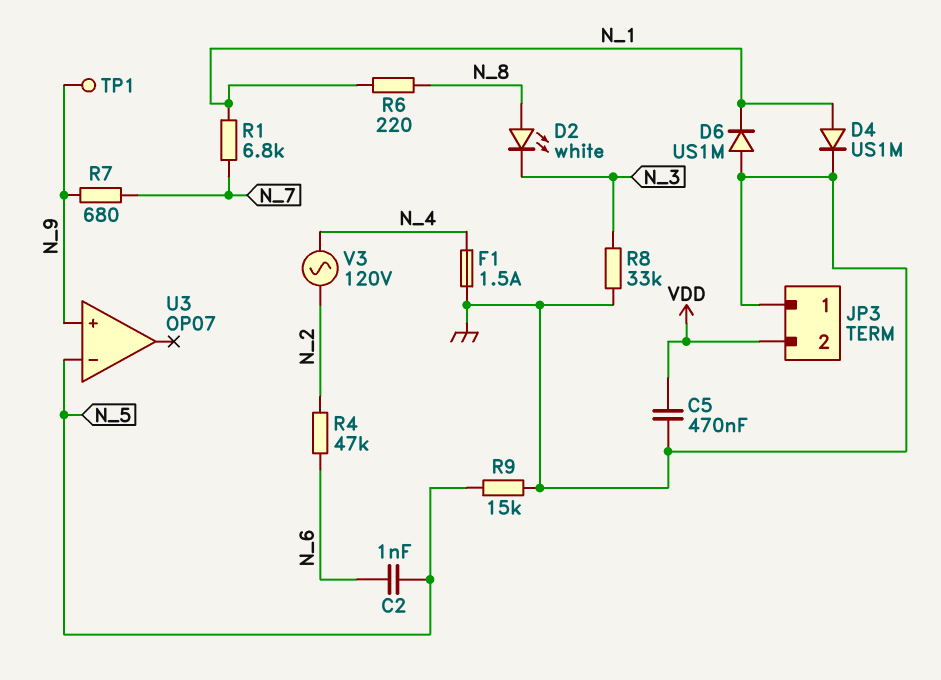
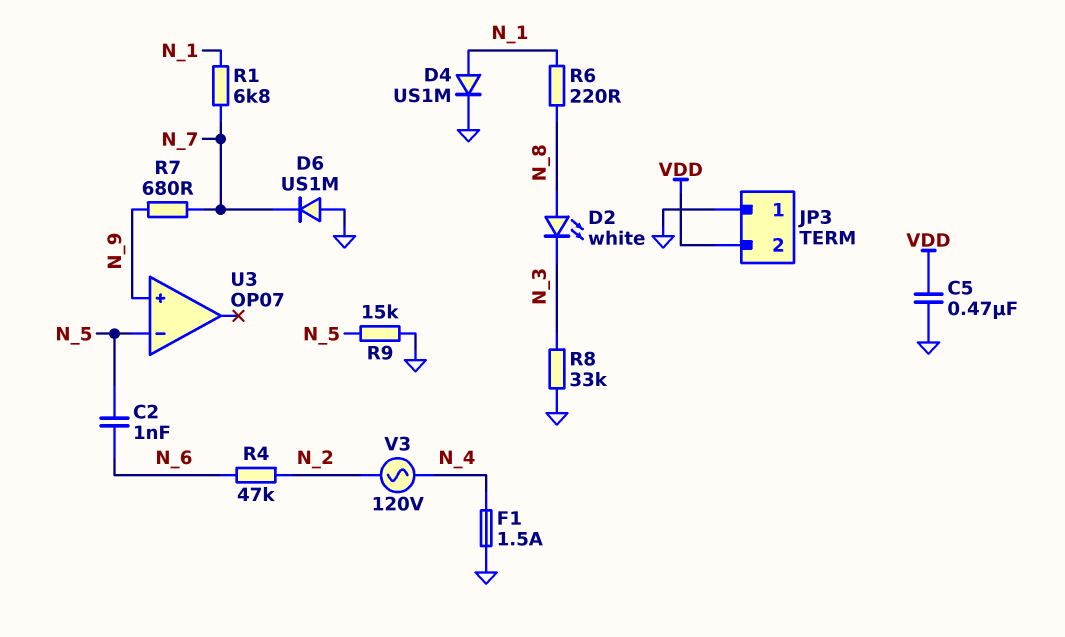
D6: diode US1M (A GND, K N_1) -> diode US1M (A GND, K N_7)
TP1: test point (N_9) -> none

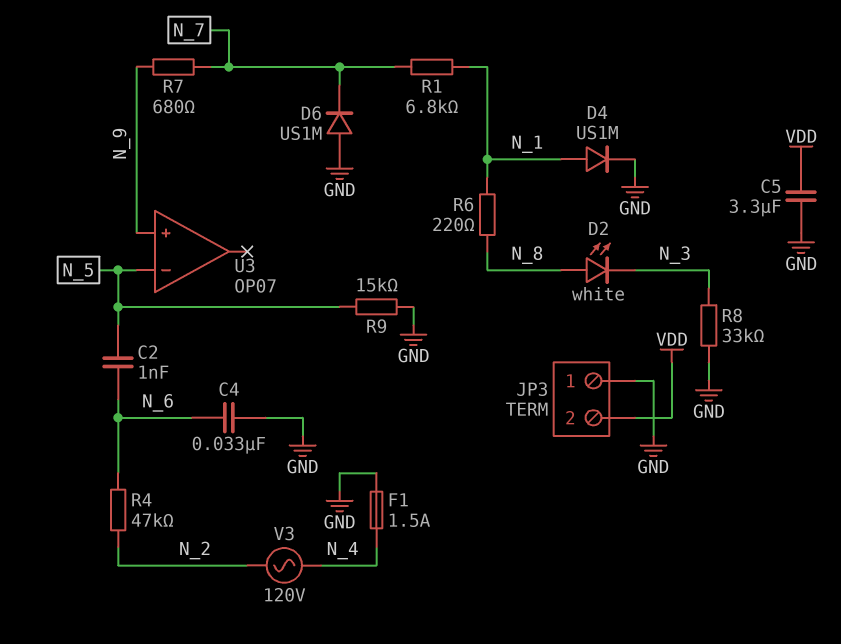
C4: none -> 33nF (GND, N_6)
C5: 470nF (GND, VDD) -> 3.3uF (GND, VDD)

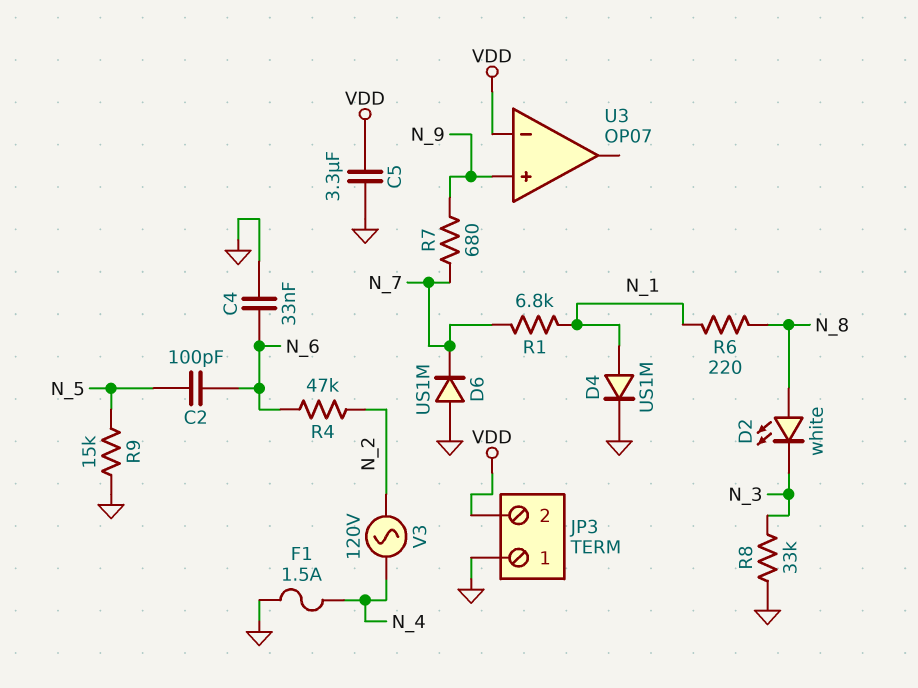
C2: 1nF (N_5, N_6) -> 100pF (N_5, N_6)
U3 pin in-: N_5 -> VDD

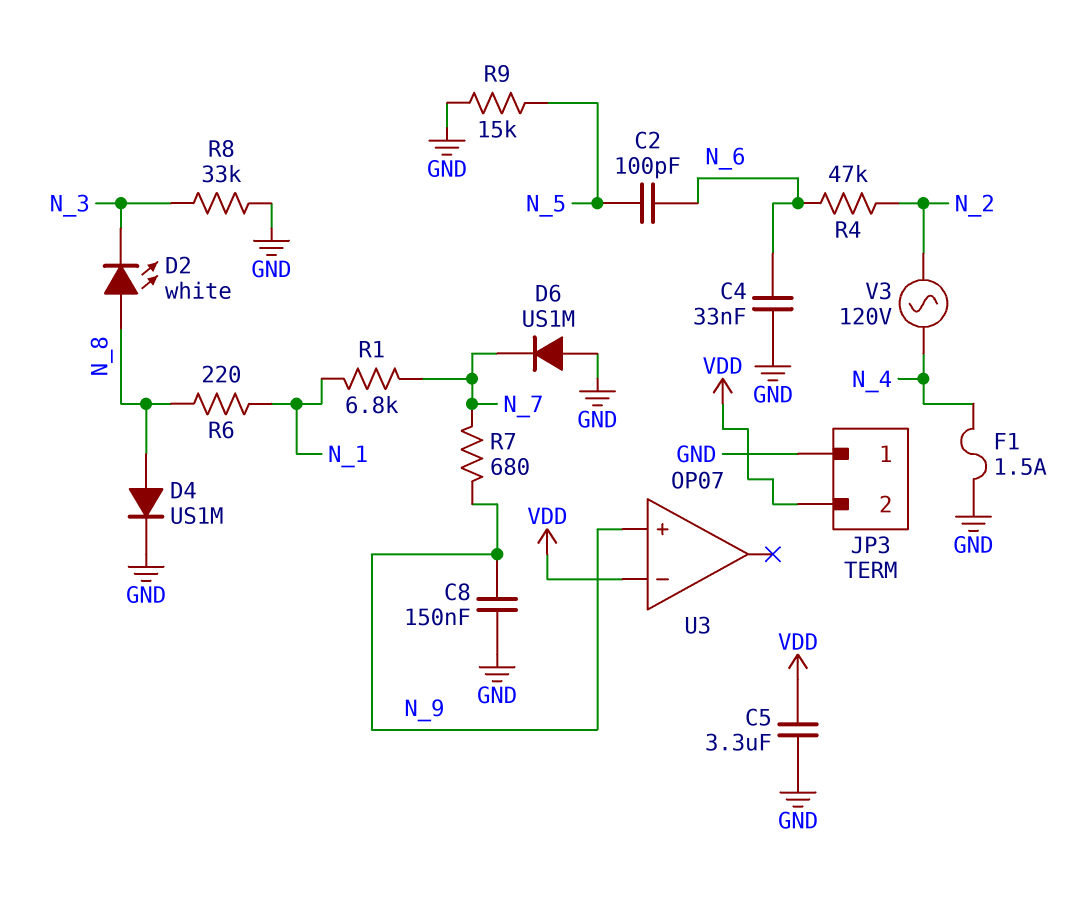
C8: none -> 150nF (GND, N_9)
D4: diode US1M (A N_1, K GND) -> diode US1M (A N_8, K GND)

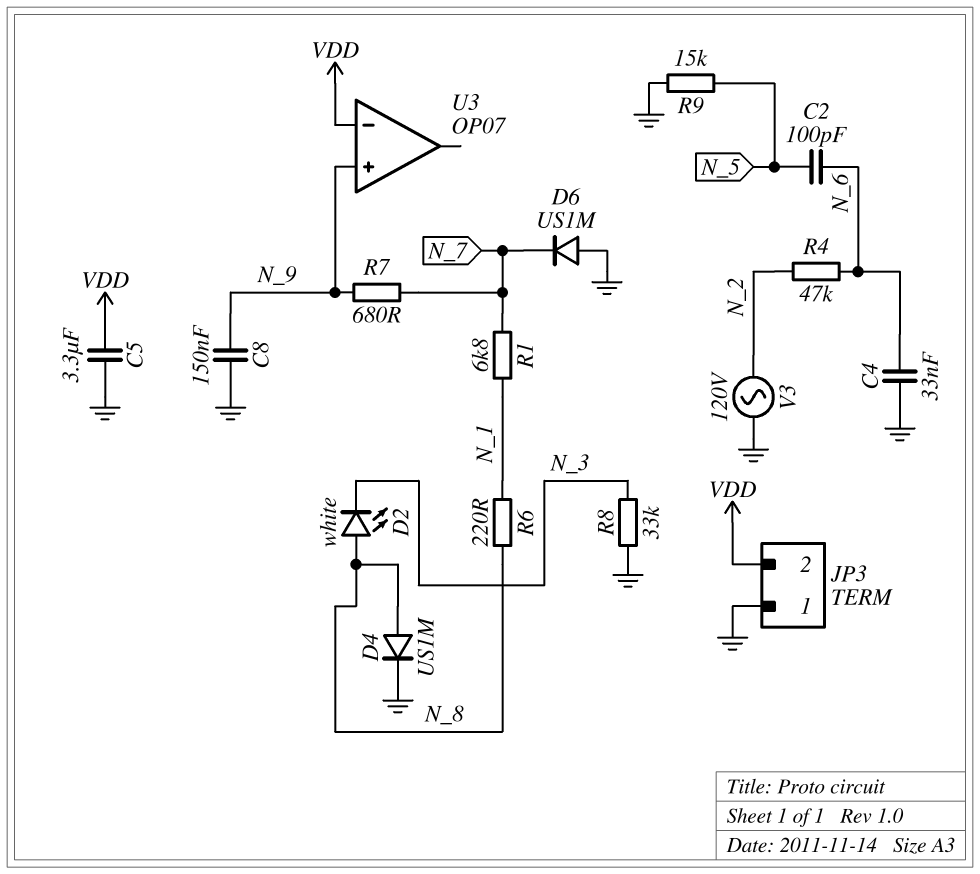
F1: 1.5A (GND, N_4) -> none
V3: AC 120V (N_2, N_4) -> AC 120V (GND, N_2)

